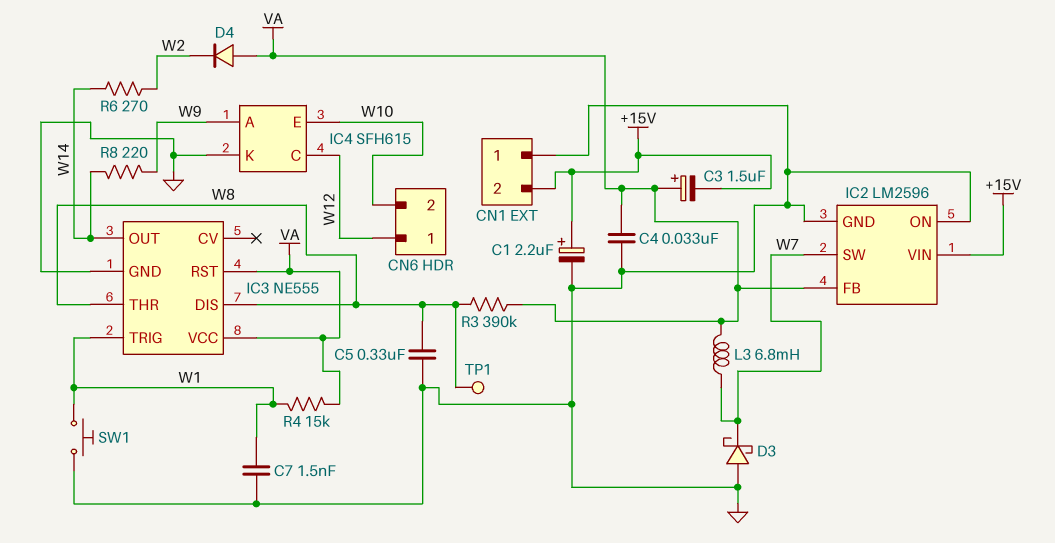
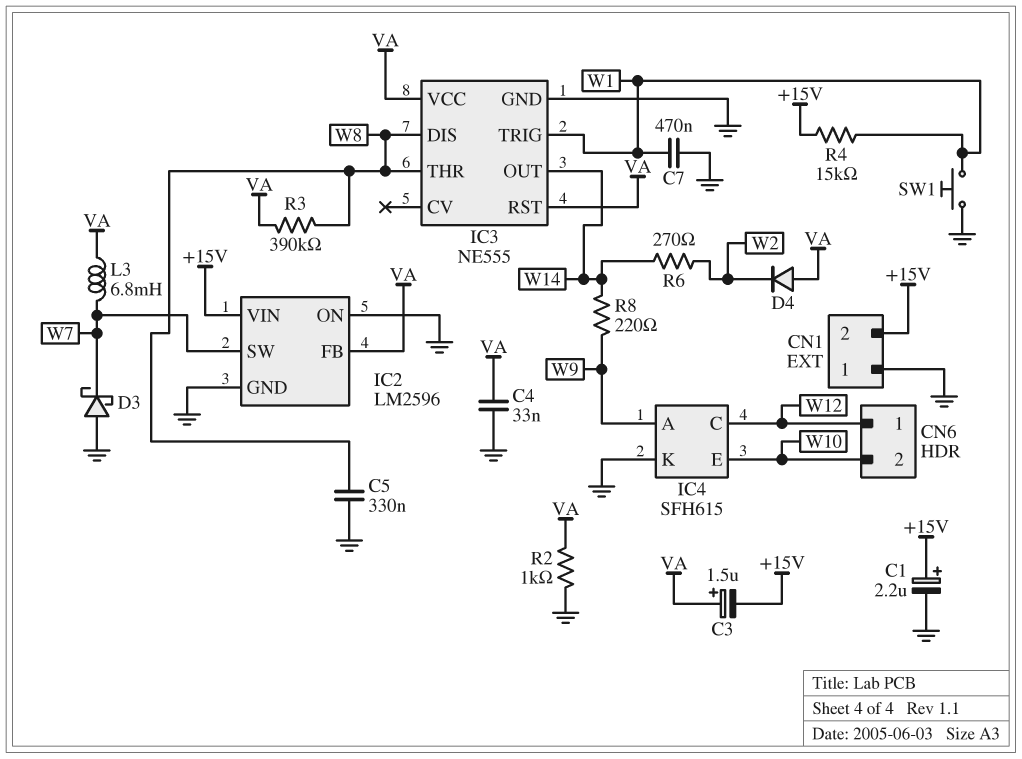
C7: 1.5nF (GND, W1) -> 470nF (GND, W1)
R2: none -> 1k (GND, VA)
R4: 15k (VA, W1) -> 15k (+15V, W1)
TP1: test point (W8) -> none

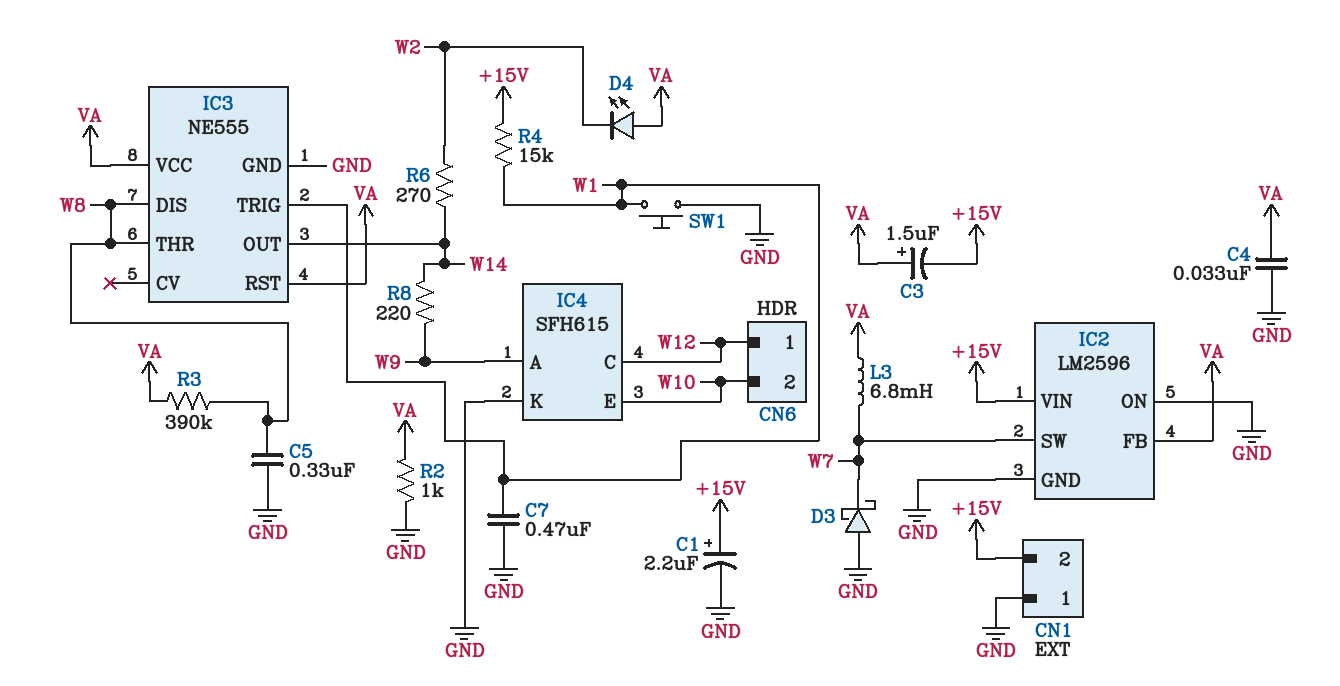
D4: diode (A VA, K W2) -> LED (A VA, K W2)

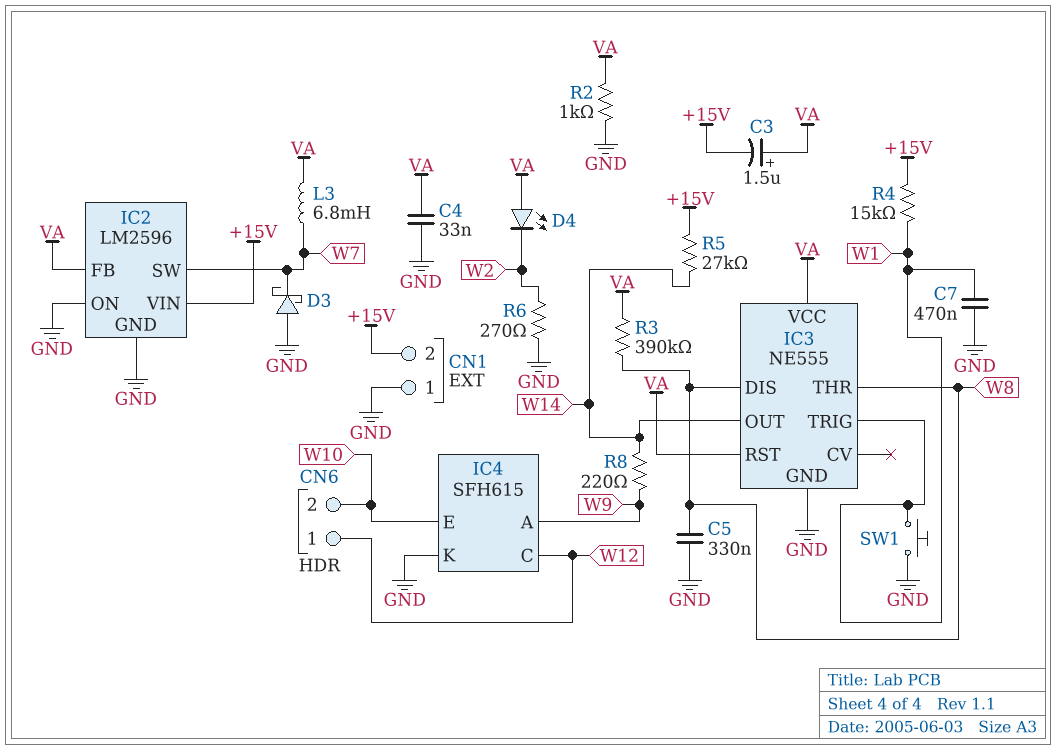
C1: 2.2uF (plus +15V, minus GND) -> none
R5: none -> 27k (+15V, W14)
R6: 270 (W2, W14) -> 270 (GND, W2)

